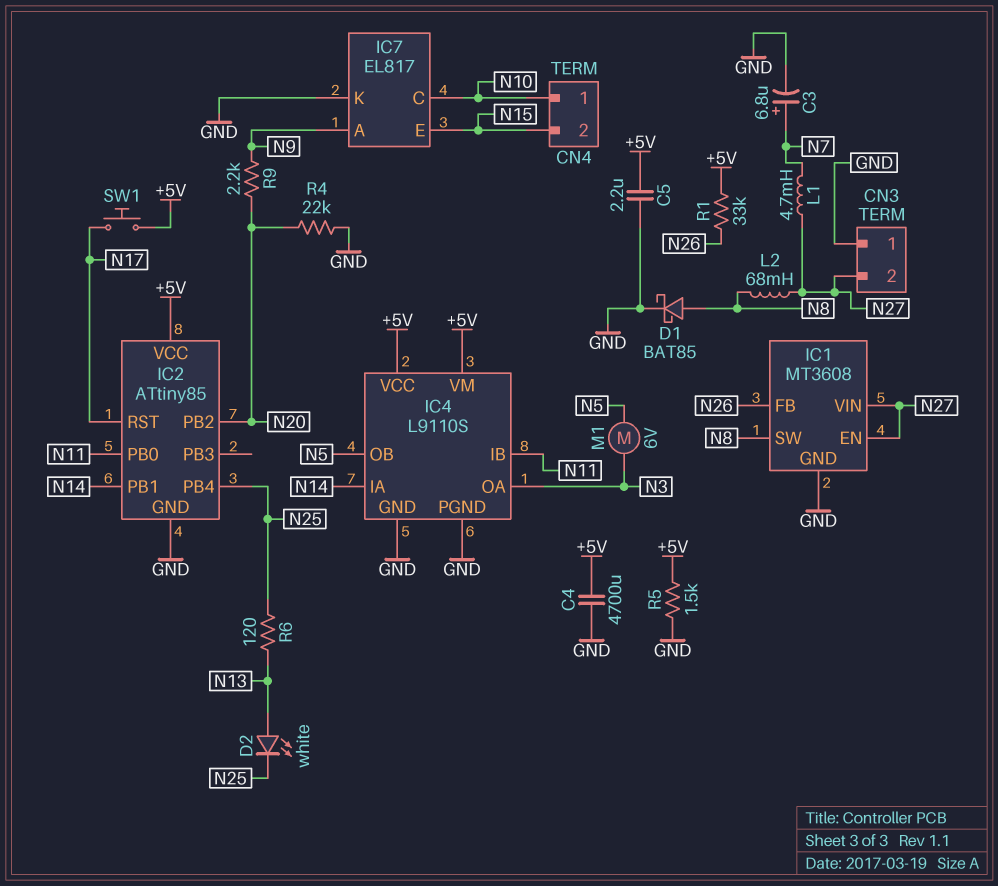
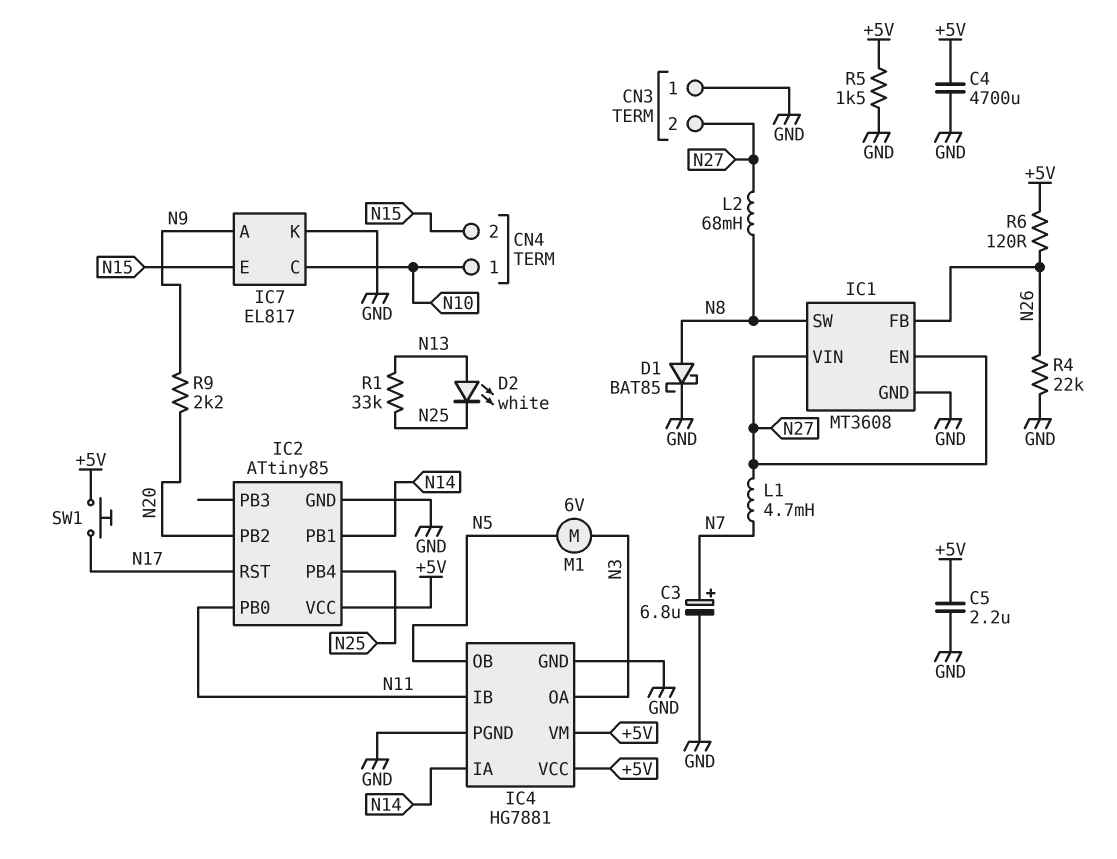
IC4: L9110S -> HG7881
R1: 33k (+5V, N26) -> 33k (N13, N25)
R4: 22k (GND, N20) -> 22k (GND, N26)
R6: 120 (N13, N25) -> 120 (+5V, N26)

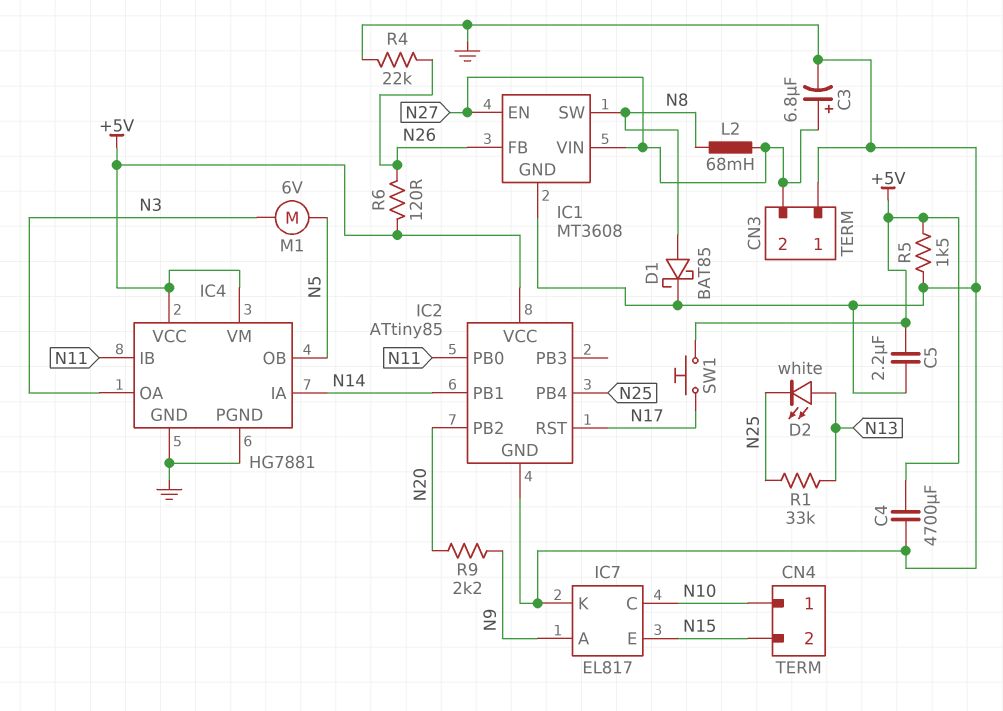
C3: 6.8uF (plus N7, minus GND) -> 6.8uF (plus N27, minus GND)
L1: 4.7mH (N7, N27) -> none

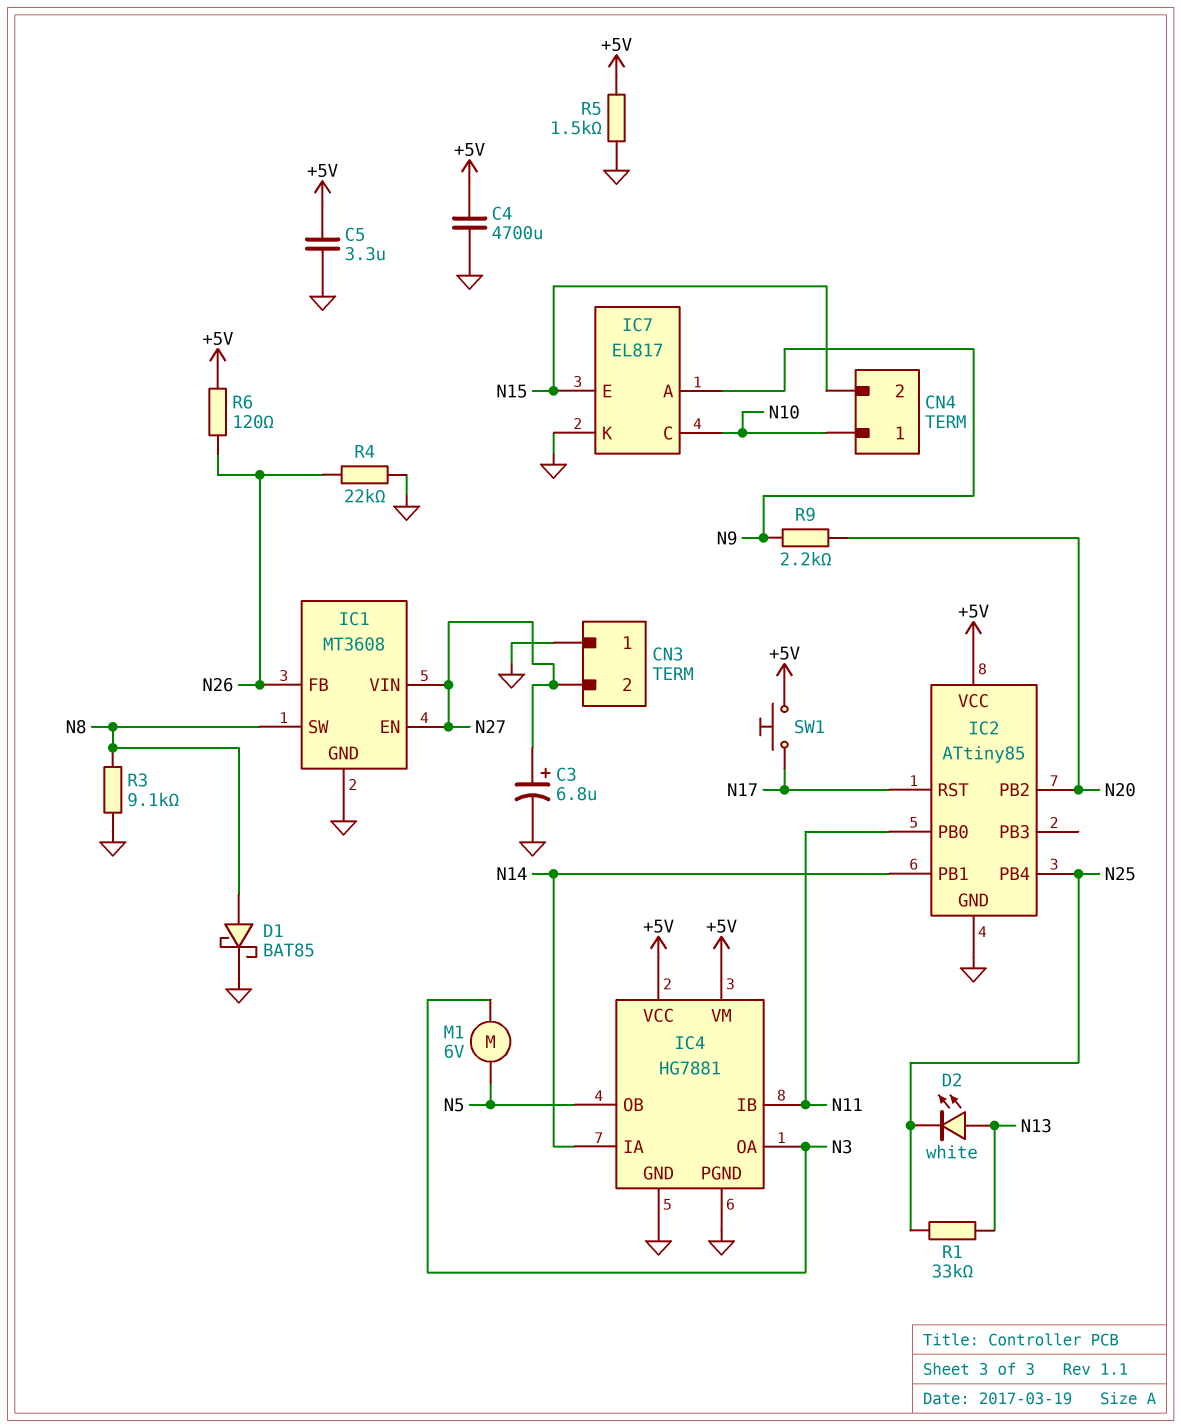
C5: 2.2uF (+5V, GND) -> 3.3uF (+5V, GND)
L2: 68mH (N8, N27) -> none
R3: none -> 9.1k (GND, N8)

